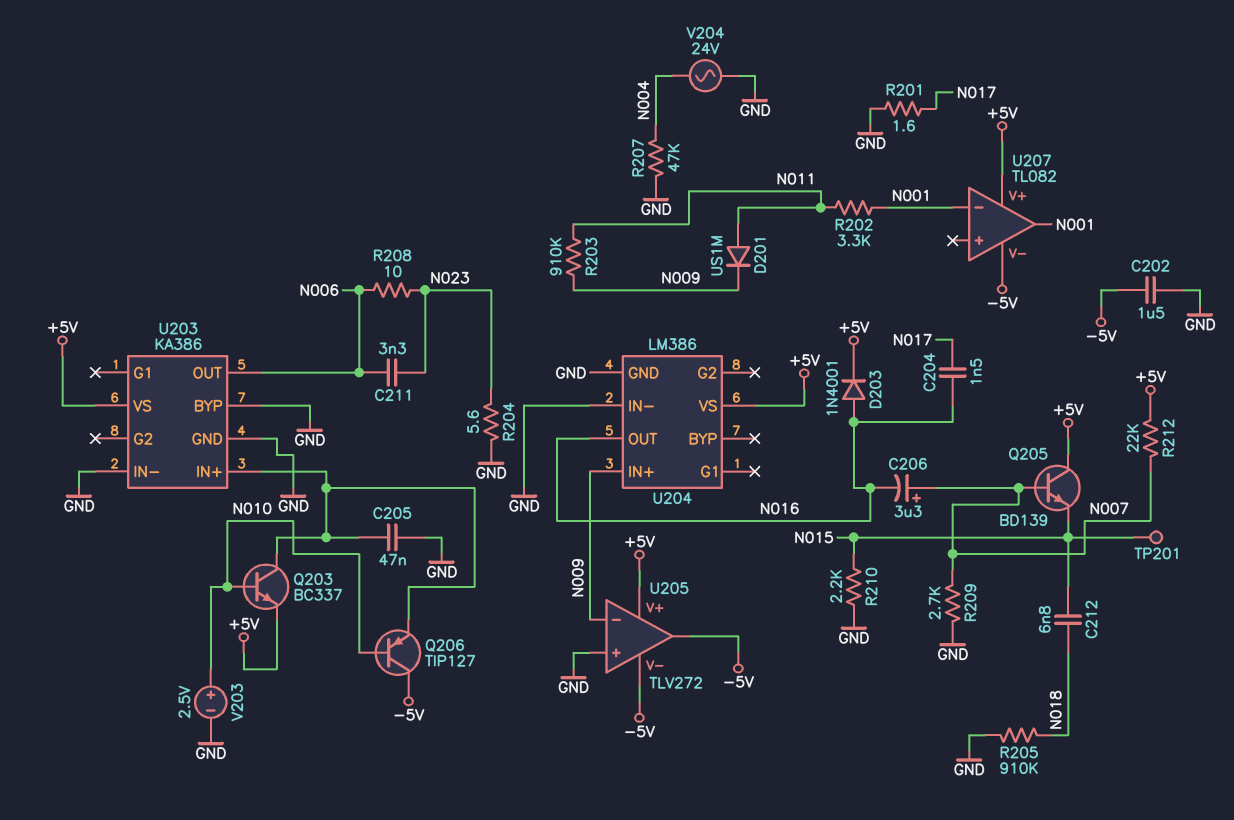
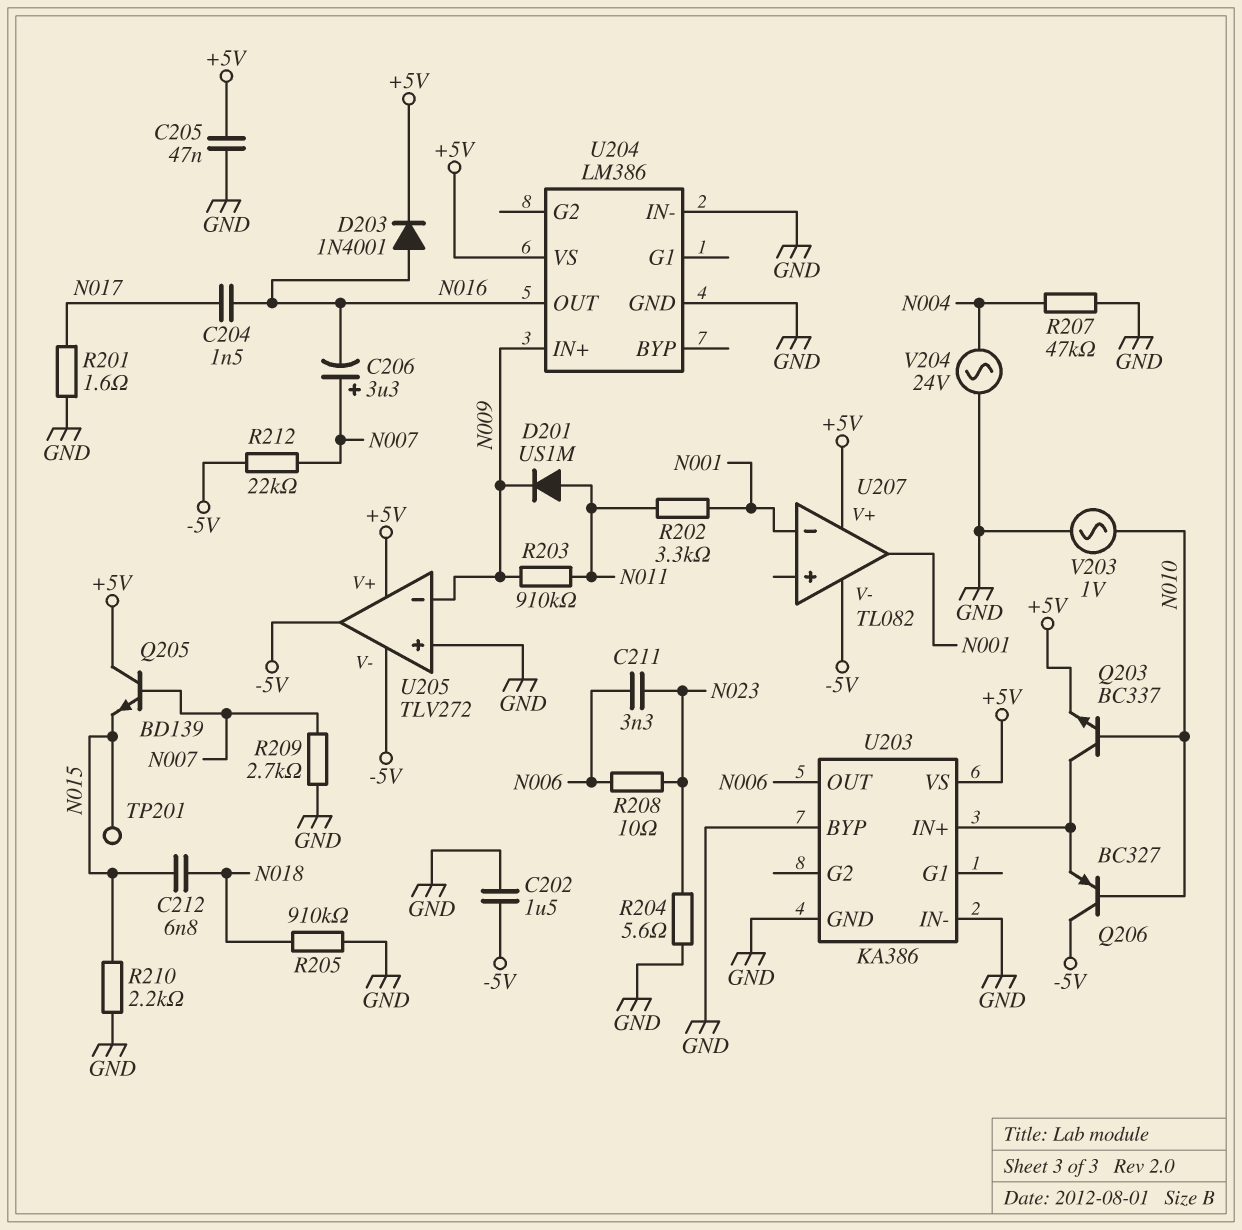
C205: 47nF (GND, U203/IN+) -> 47nF (+5V, GND)
Q206: PNP TIP127 (B N010, C -5V, E U203/IN+) -> PNP BC327 (B N010, C -5V, E U203/IN+)
R212: 22k (+5V, N007) -> 22k (-5V, N007)
V203: 2.5V (plus N010, minus GND) -> AC 1V (GND, N010)

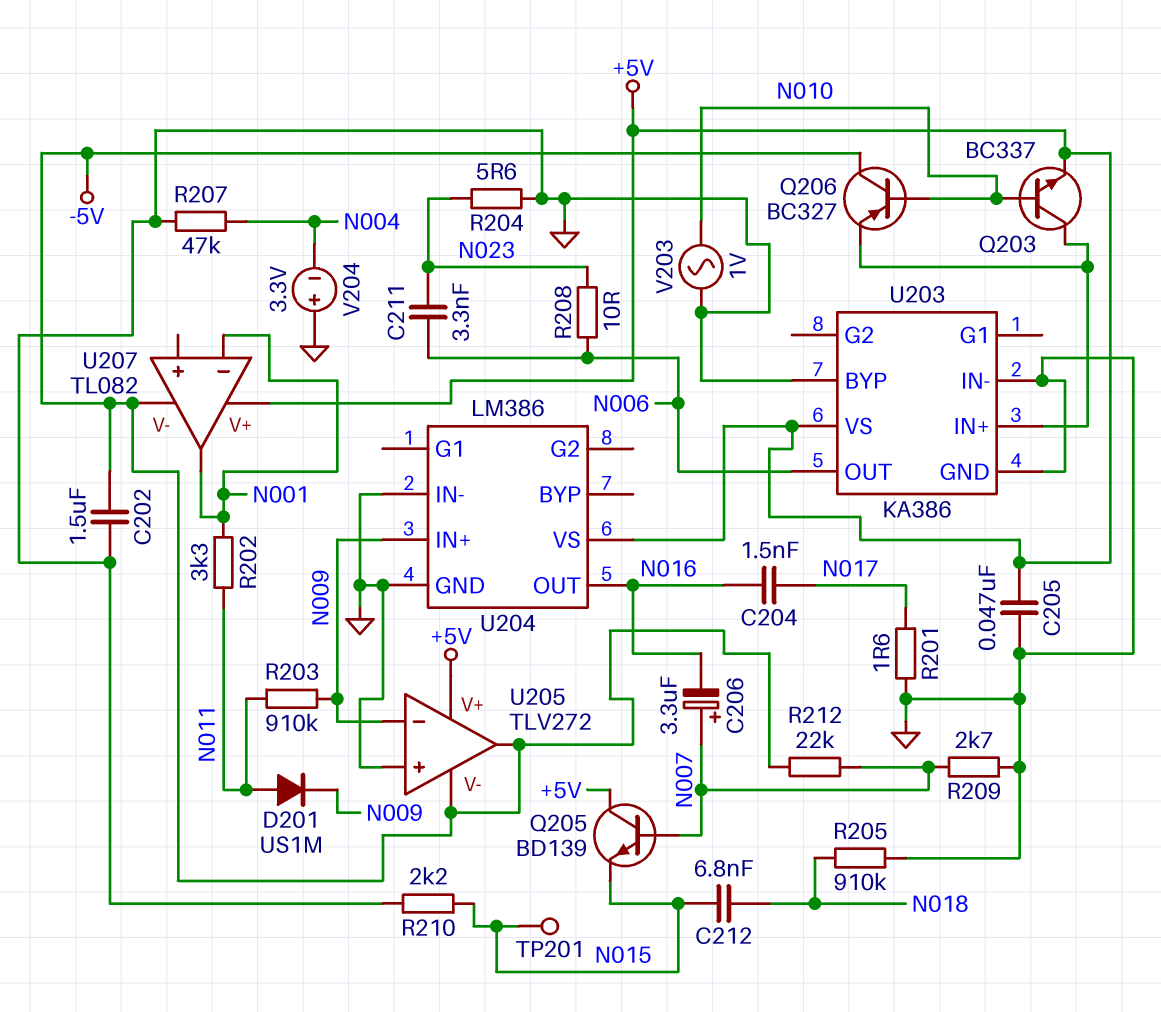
D203: diode 1N4001 (A N016, K +5V) -> none
V204: AC 24V (GND, N004) -> 3.3V (plus GND, minus N004)

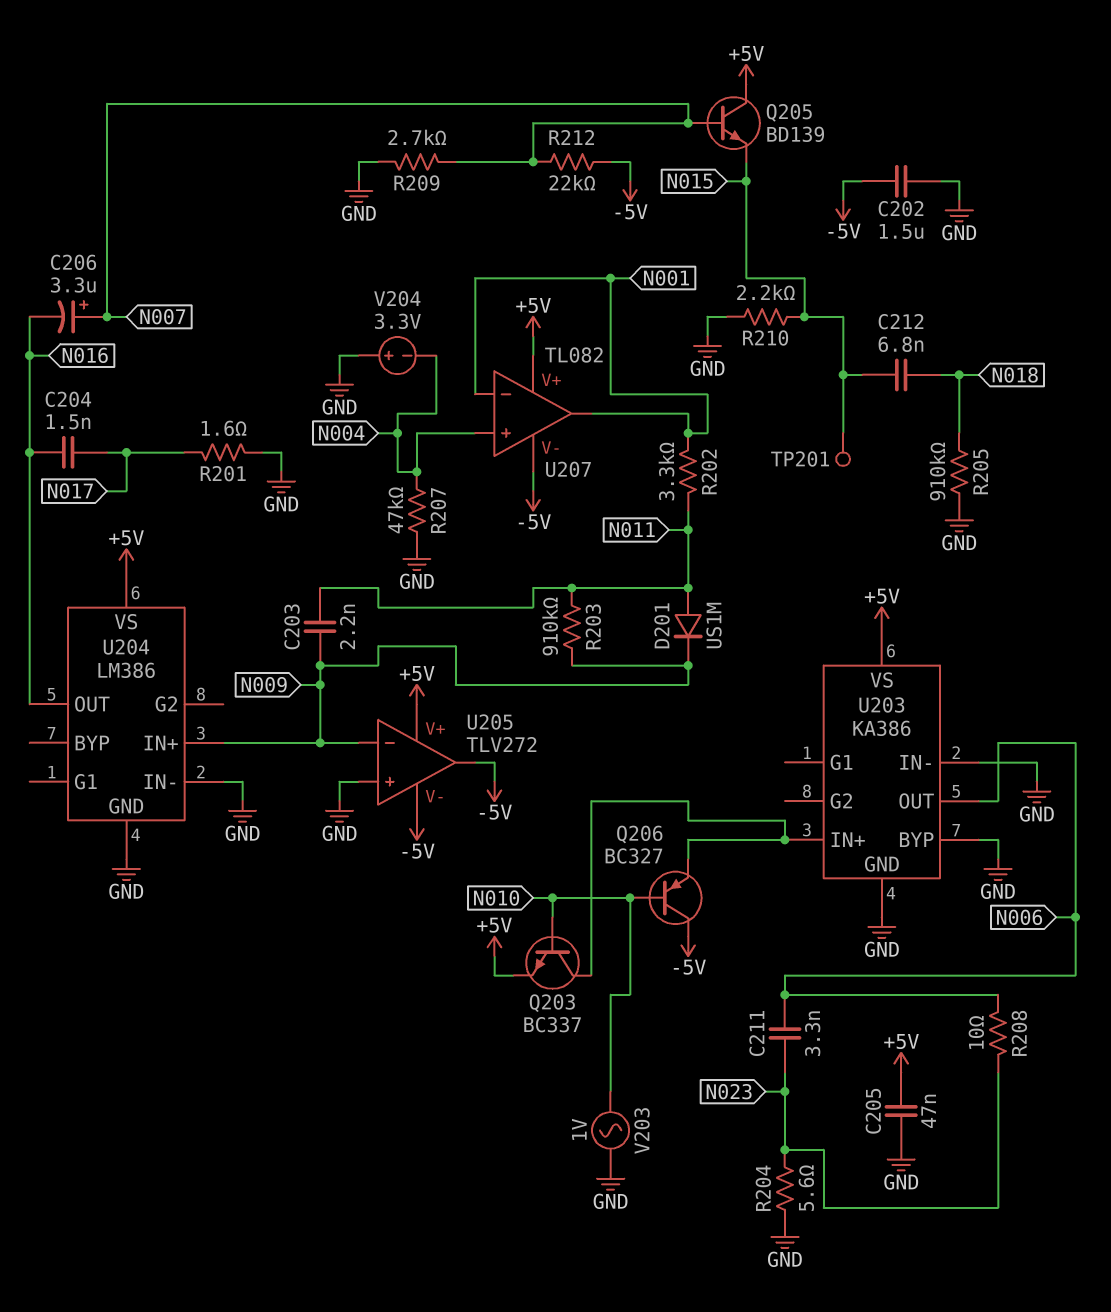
C203: none -> 2.2nF (N009, N011)
U207 pin in+: none -> N004

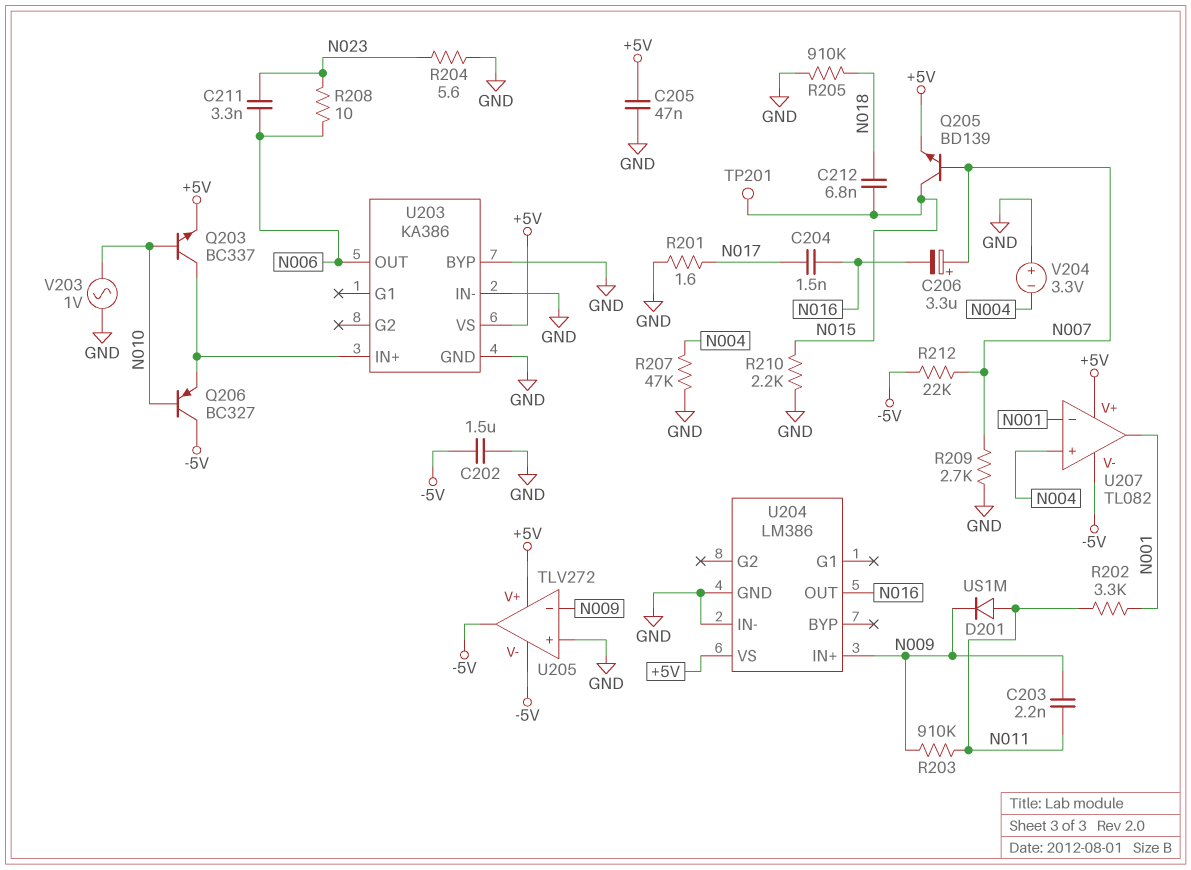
Q205: NPN BD139 (B N007, C +5V, E N015) -> NPN BD139 (B N007, C N015, E +5V)

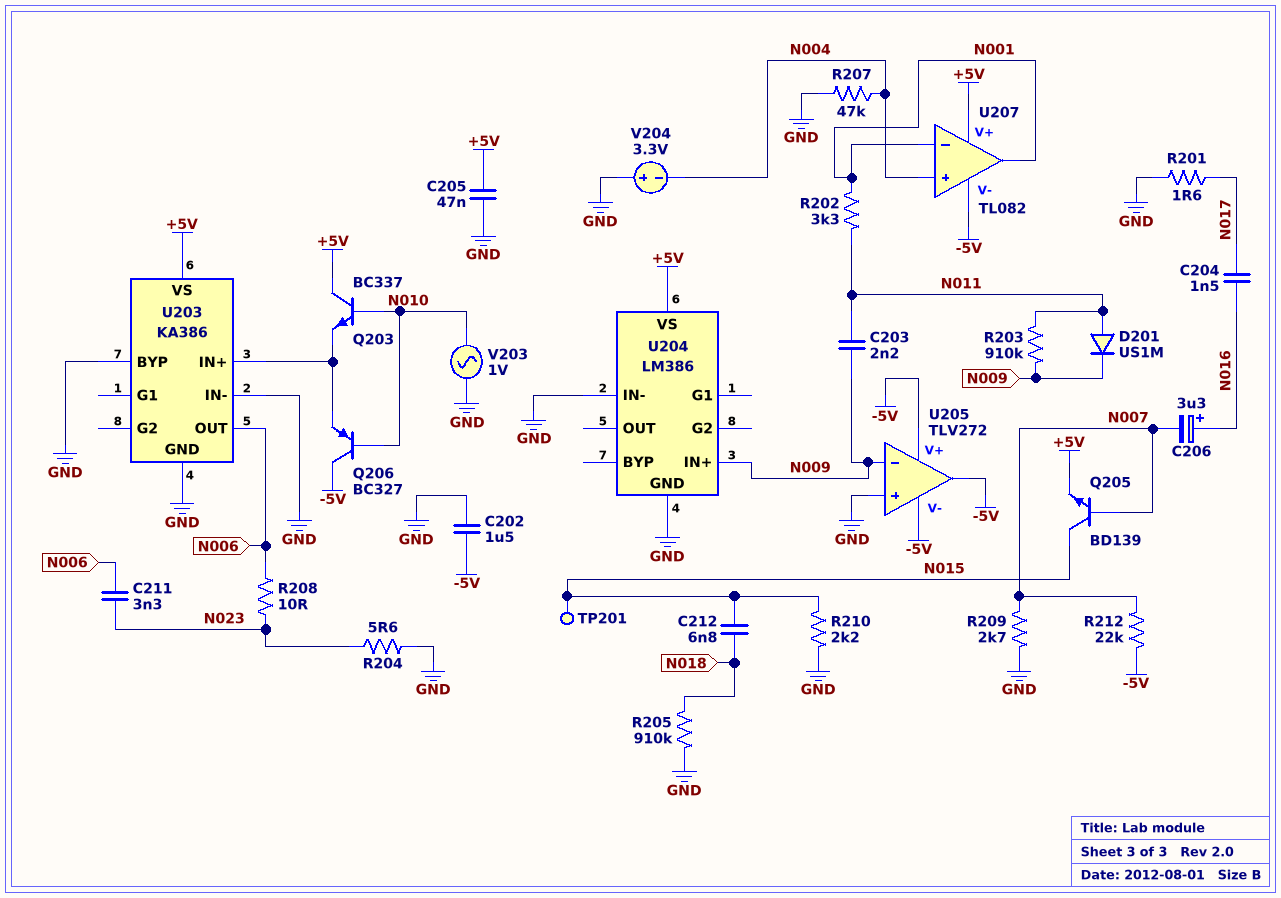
C206: 3.3uF (plus N007, minus N016) -> 3.3uF (plus N016, minus N007)
Q203: NPN BC337 (B N010, C U203/IN+, E +5V) -> NPN BC337 (B N010, C +5V, E U203/IN+)
U204 pin OUT: N016 -> none
U205 pin V+: +5V -> -5V

